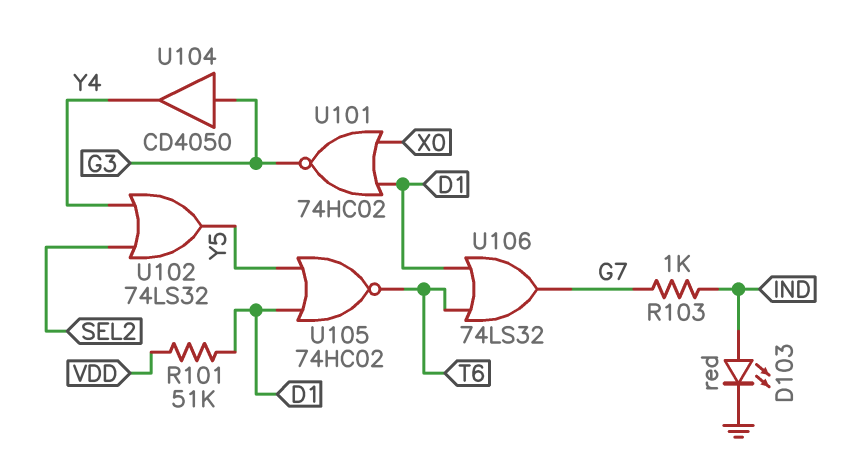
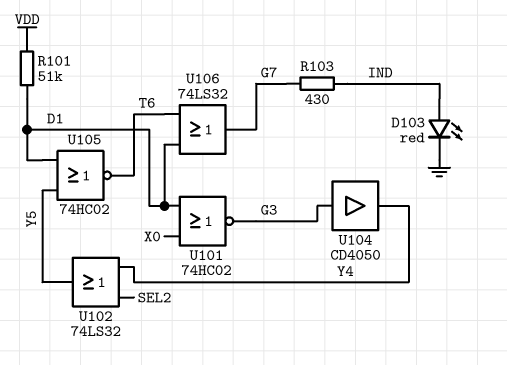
R103: 1k (G7, IND) -> 430 (G7, IND)

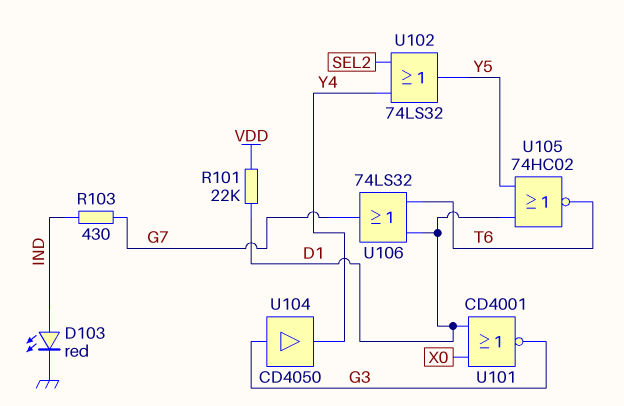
R101: 51k (D1, VDD) -> 22k (D1, VDD)
U101: NOR 74HC02 (in D1, in X0, out G3) -> NOR CD4001 (in D1, in X0, out G3)

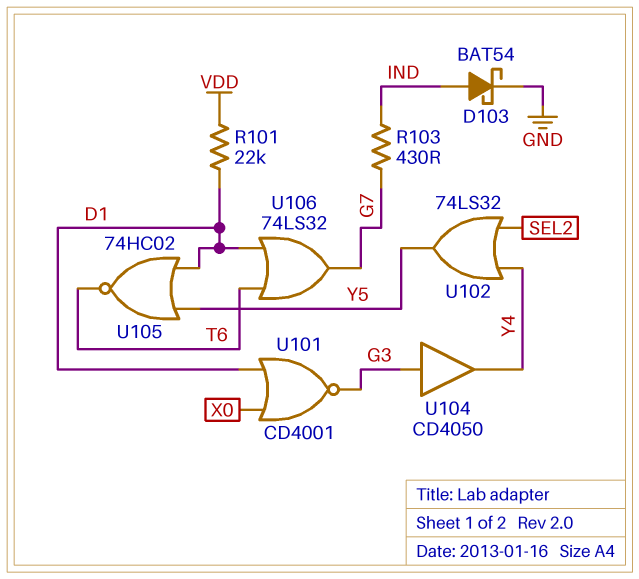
D103: LED red (A IND, K GND) -> schottky BAT54 (A IND, K GND)

